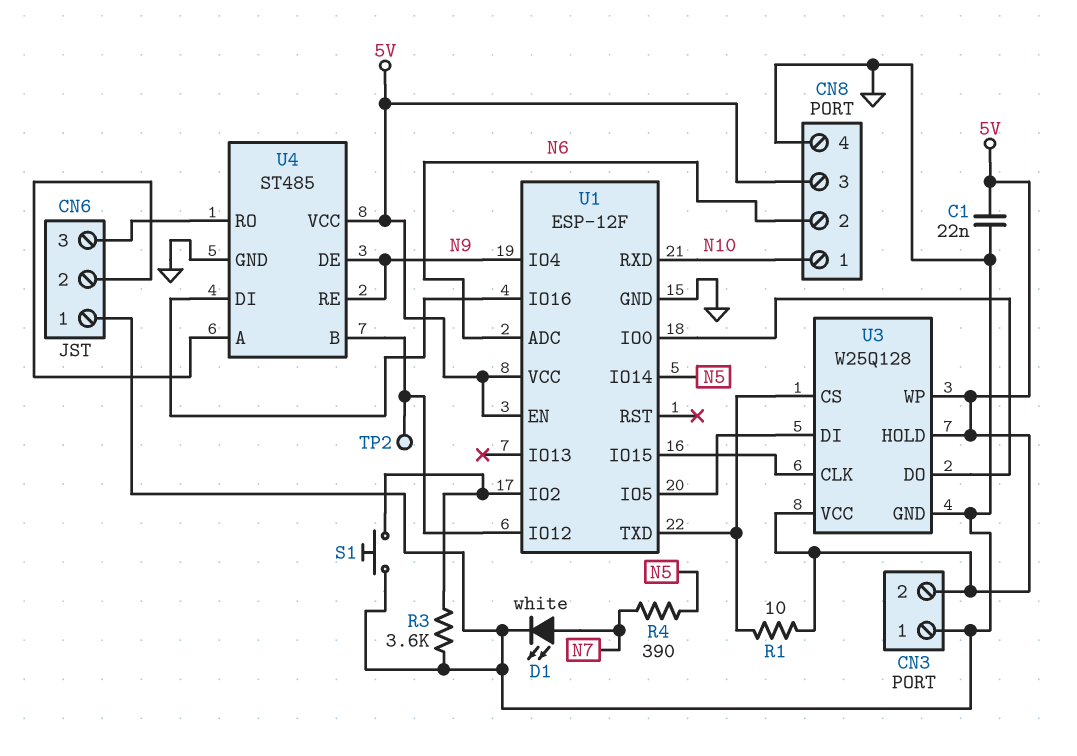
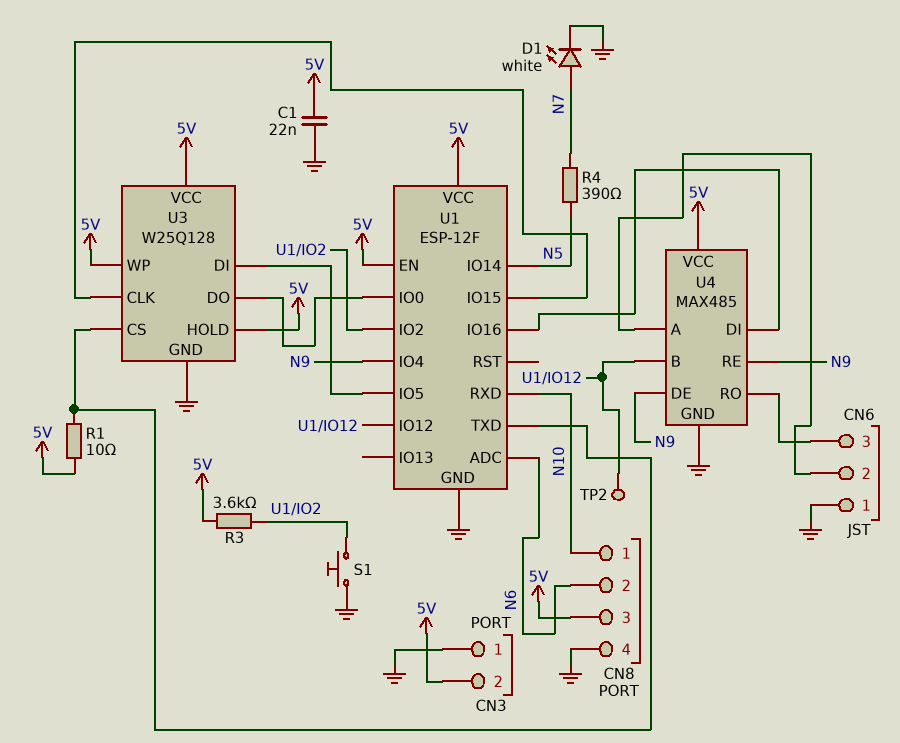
R3: 3.6k (GND, U1/IO2) -> 3.6k (5V, U1/IO2)
U4: ST485 -> MAX485

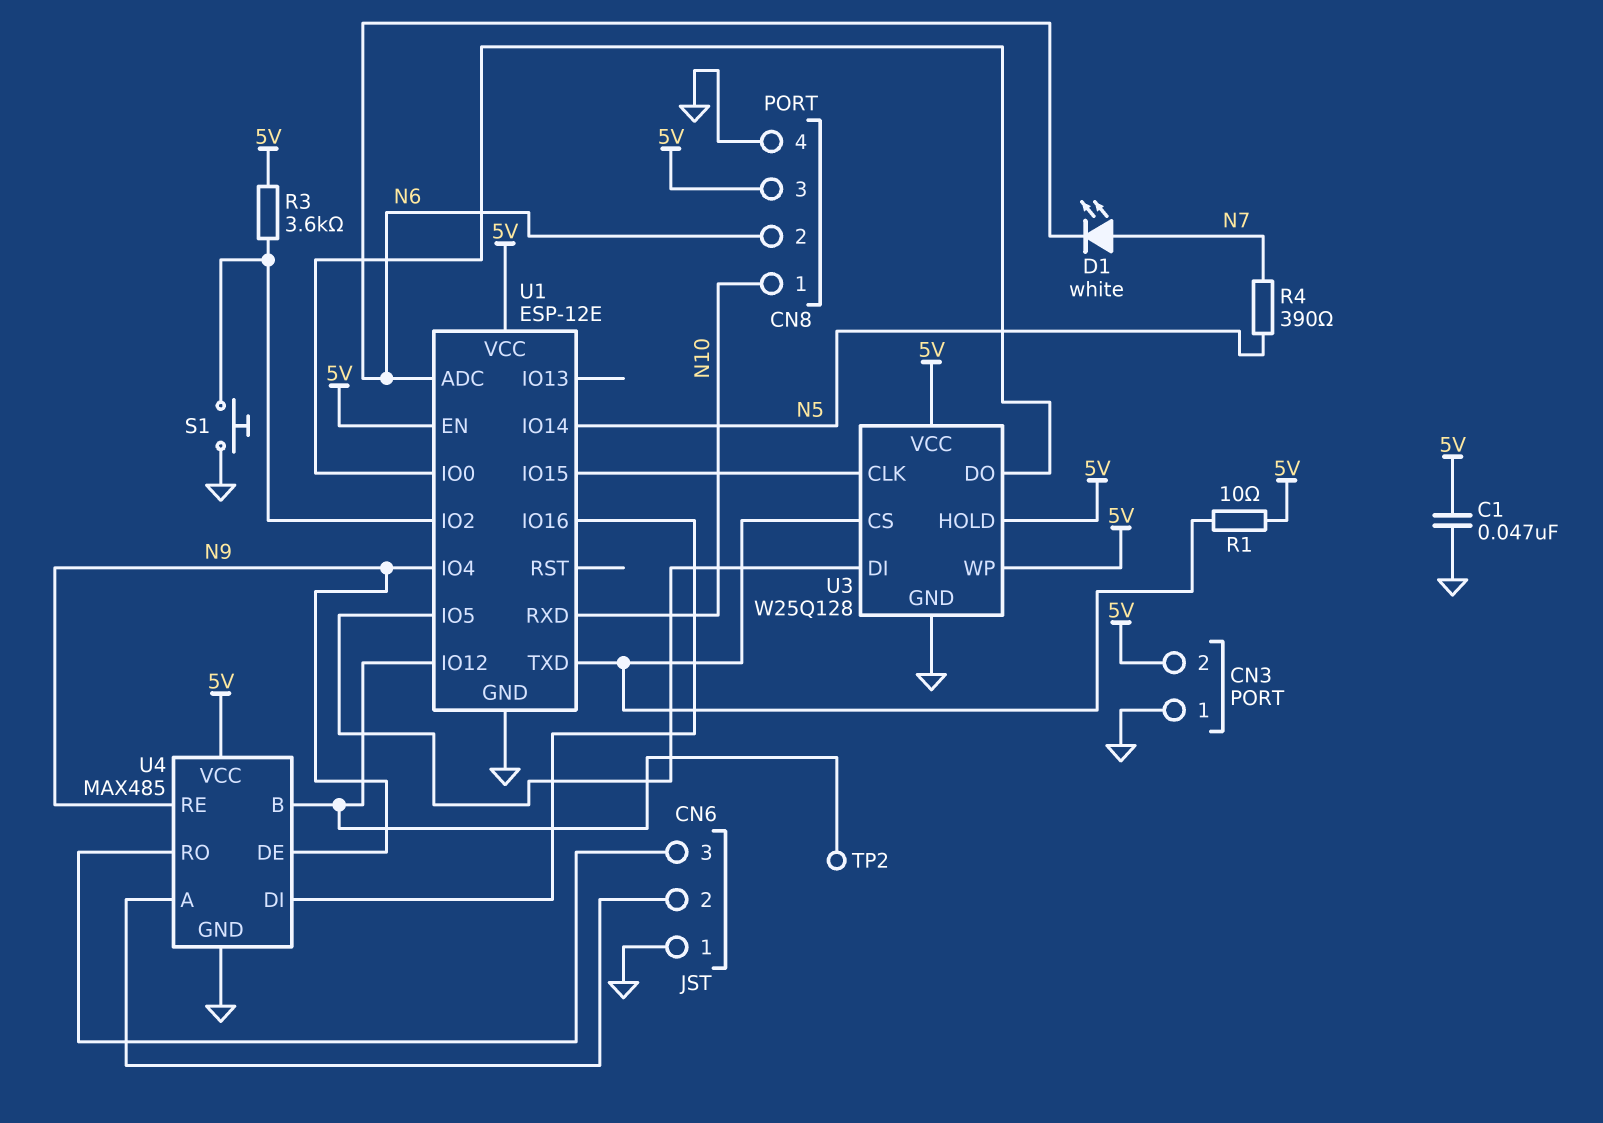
C1: 22nF (5V, GND) -> 47nF (5V, GND)
D1: LED white (A N7, K GND) -> LED white (A N7, K N6)
U1: ESP-12F -> ESP-12E

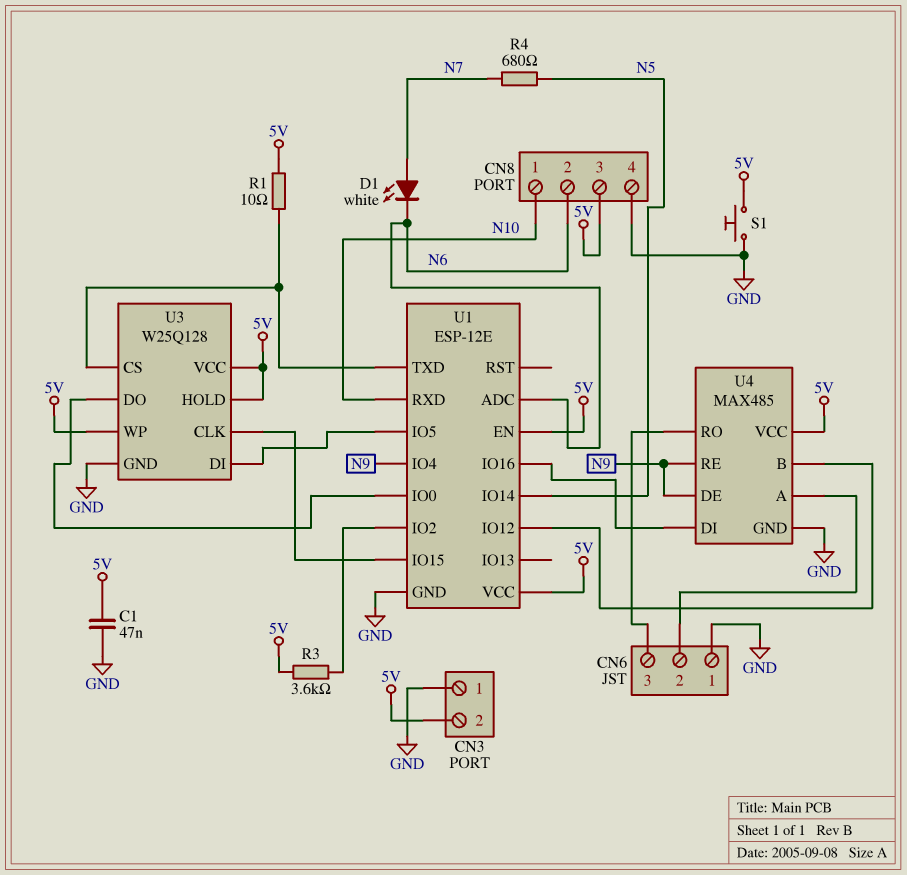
R4: 390 (N5, N7) -> 680 (N5, N7)
S1: button (GND, U1/IO2) -> button (5V, GND)
TP2: test point (U1/IO12) -> none

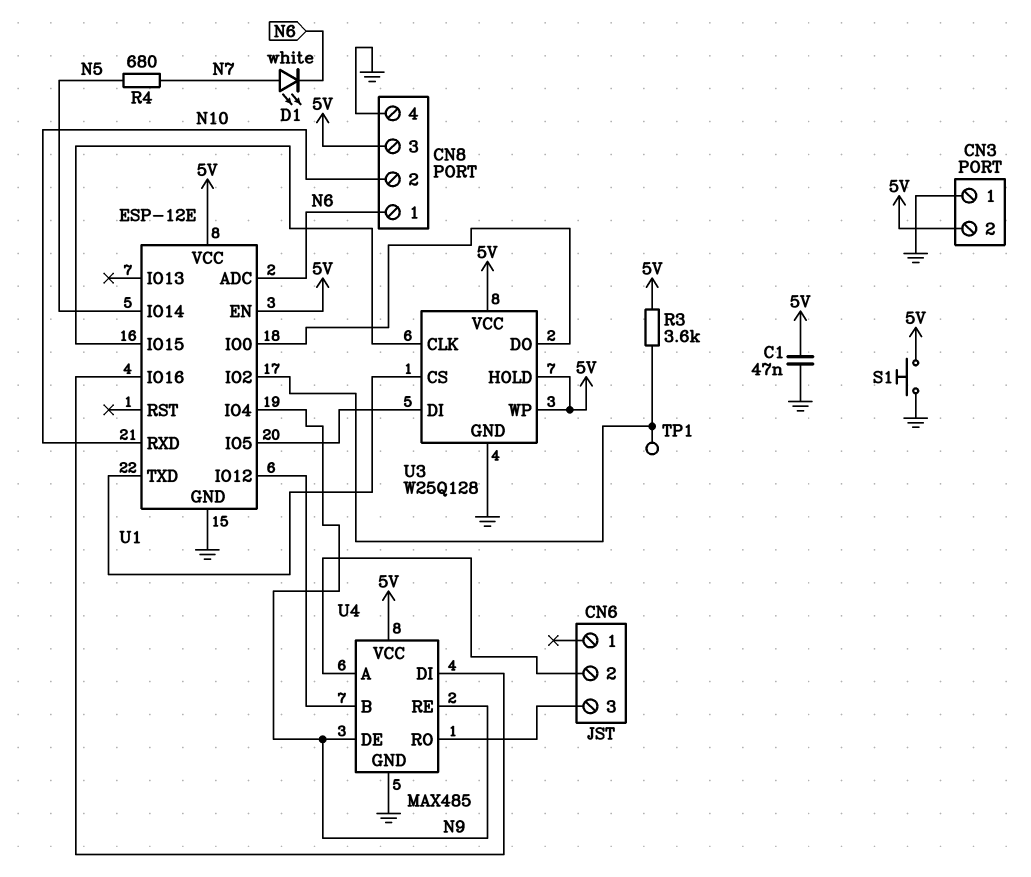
CN6 pin 1: GND -> none
CN8 pin 1: N10 -> N6
CN8 pin 2: N6 -> N10
R1: 10 (5V, U1/TXD) -> none
TP1: none -> test point (U1/IO2)

